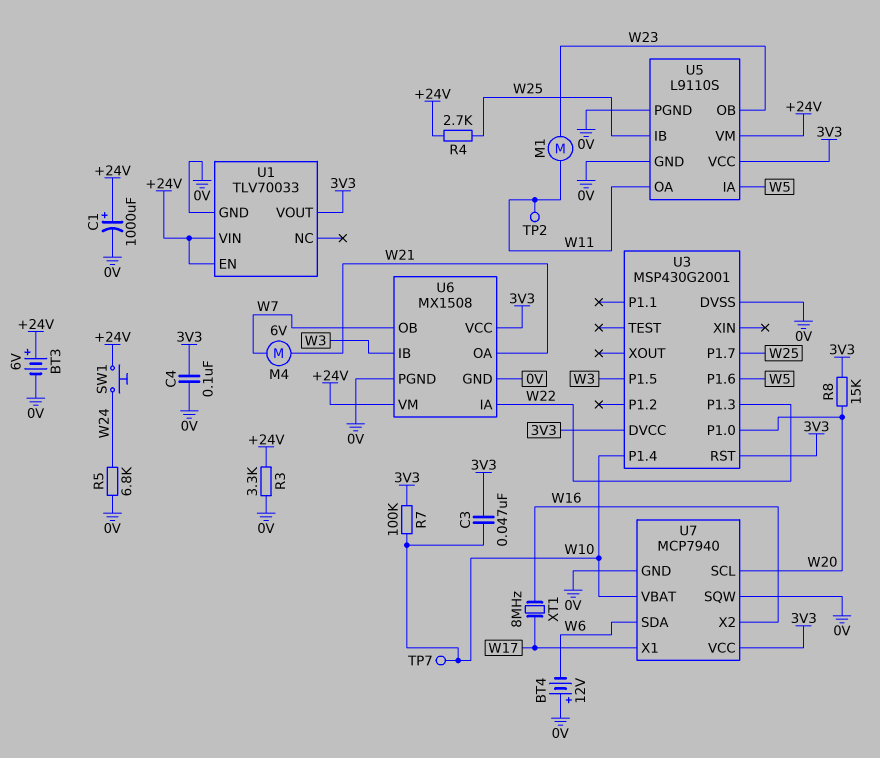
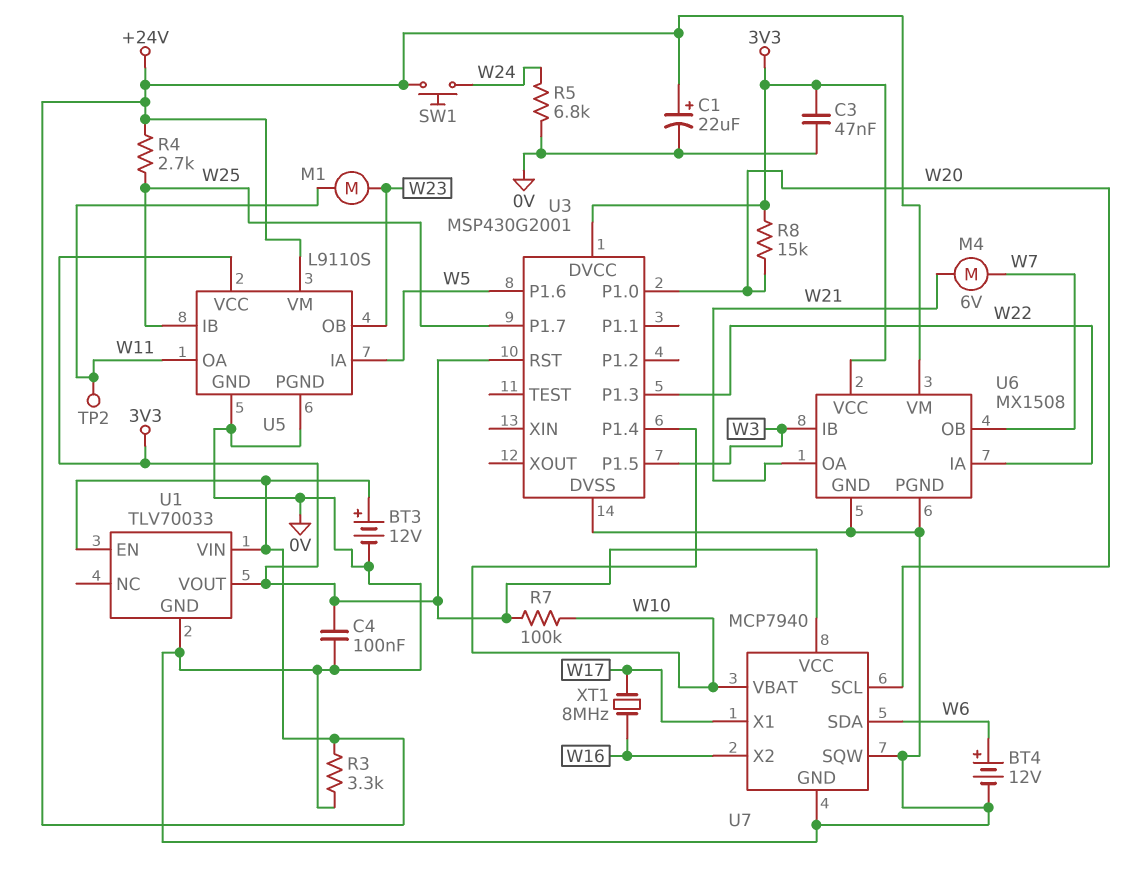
BT3: 6V (plus +24V, minus 0V) -> 12V (plus +24V, minus 0V)
BT4: 12V (plus 0V, minus W6) -> 12V (plus W6, minus 0V)
C1: 1000uF (plus +24V, minus 0V) -> 22uF (plus +24V, minus 0V)
C3: 47nF (3V3, W10) -> 47nF (0V, 3V3)
TP7: test point (W10) -> none

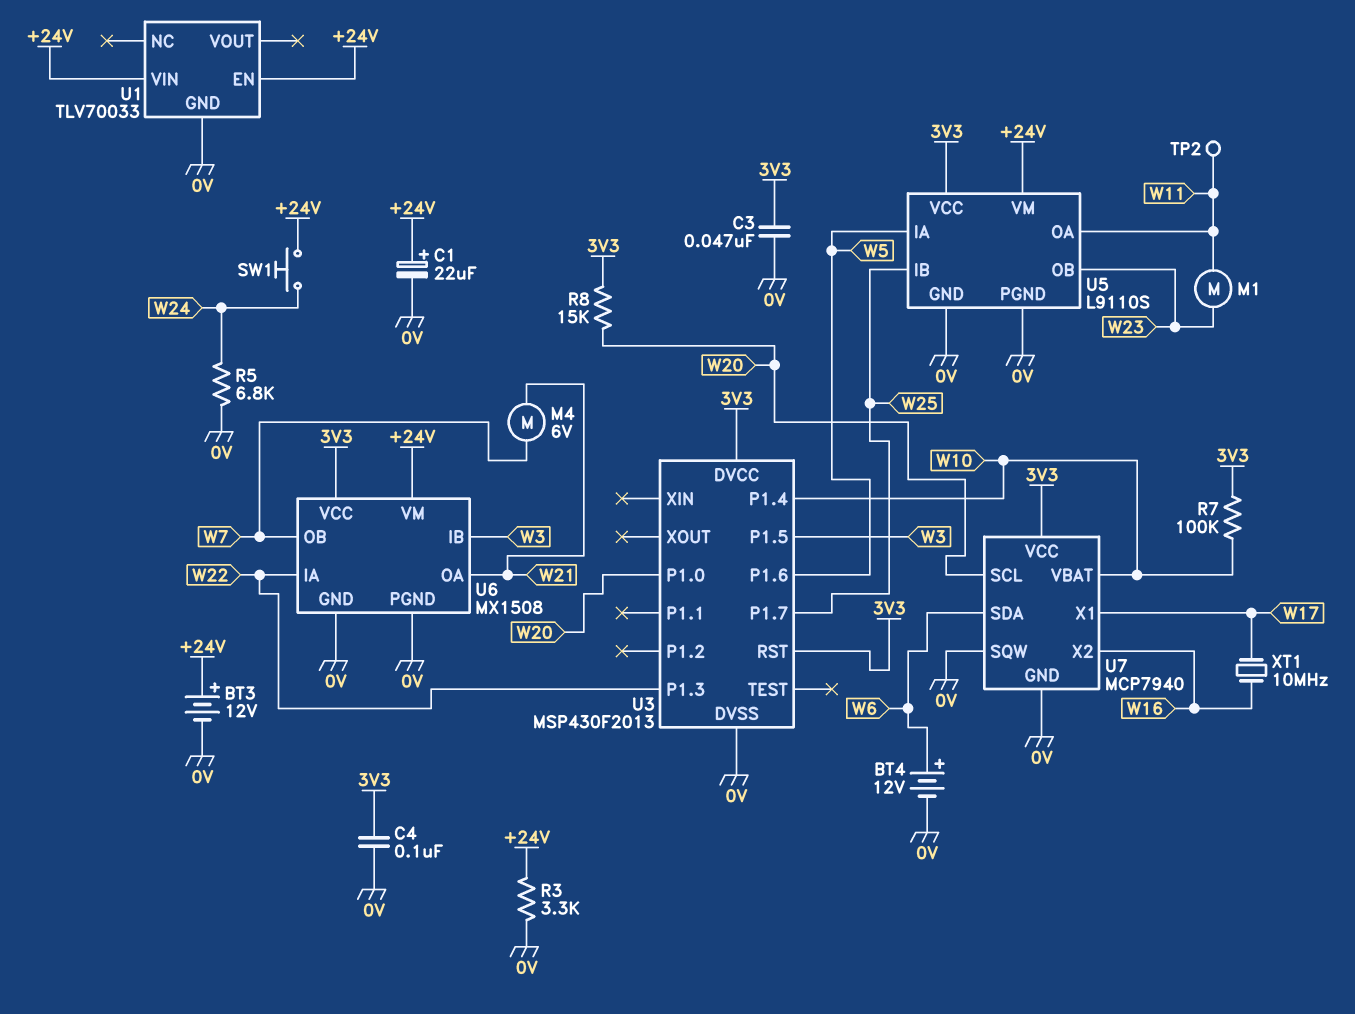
R4: 2.7k (+24V, W25) -> none
U1 pin VOUT: 3V3 -> none
U3: MSP430G2001 -> MSP430F2013
XT1: 8MHz (W16, W17) -> 10MHz (W16, W17)

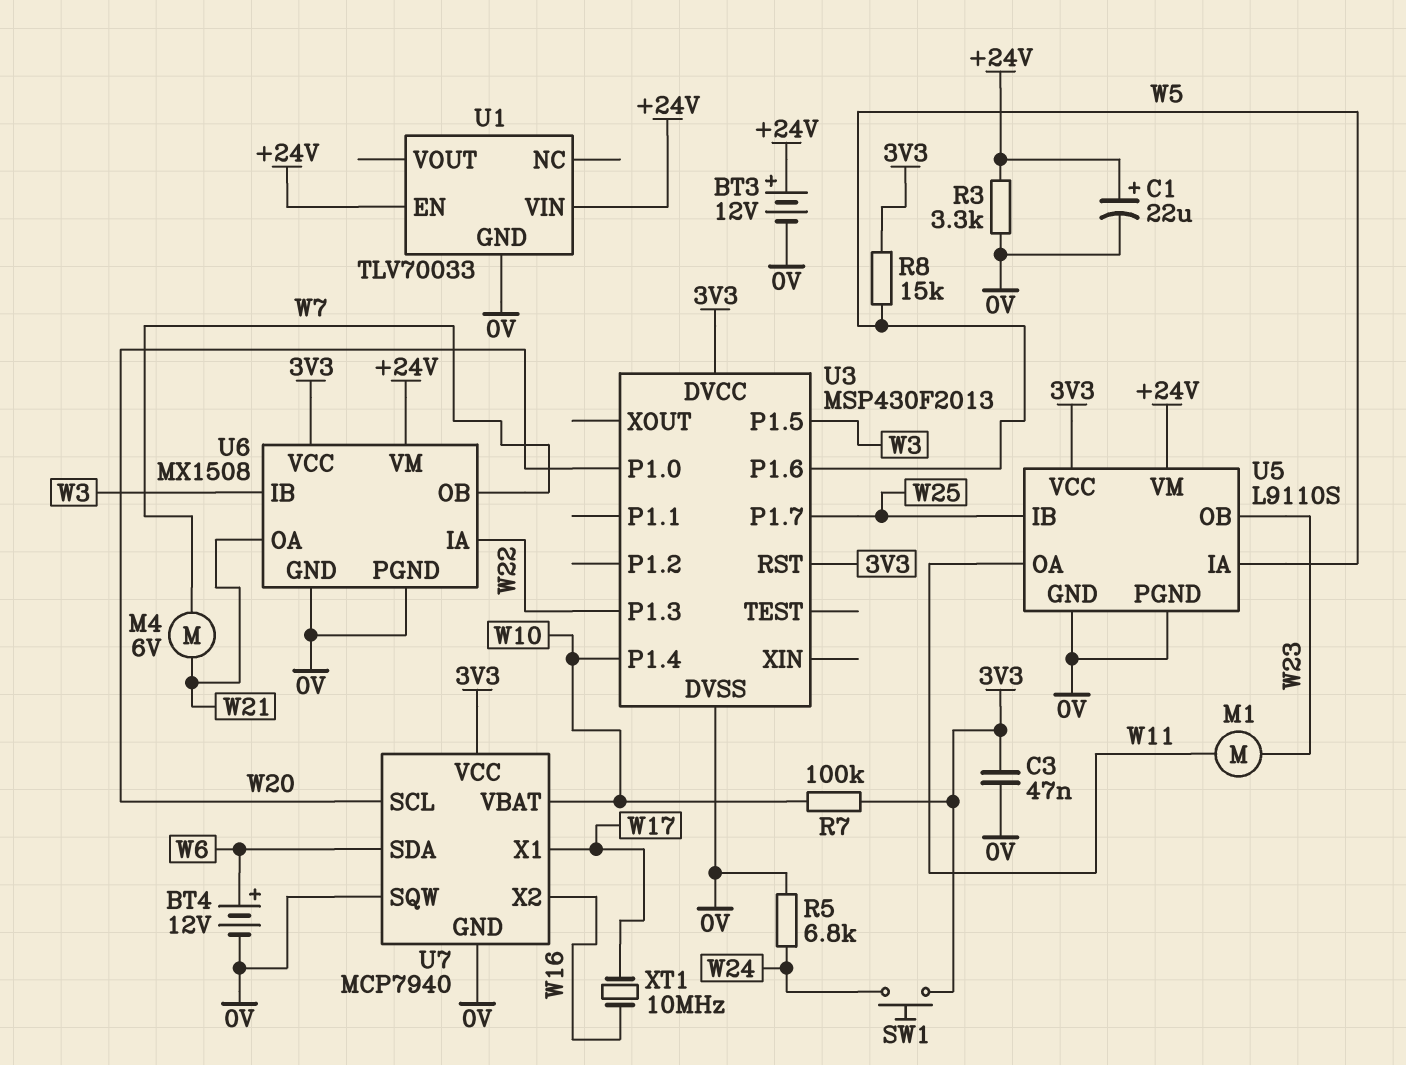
C4: 100nF (0V, 3V3) -> none
R8: 15k (3V3, W20) -> 15k (3V3, W5)
SW1: button (+24V, W24) -> button (3V3, W24)
TP2: test point (W11) -> none

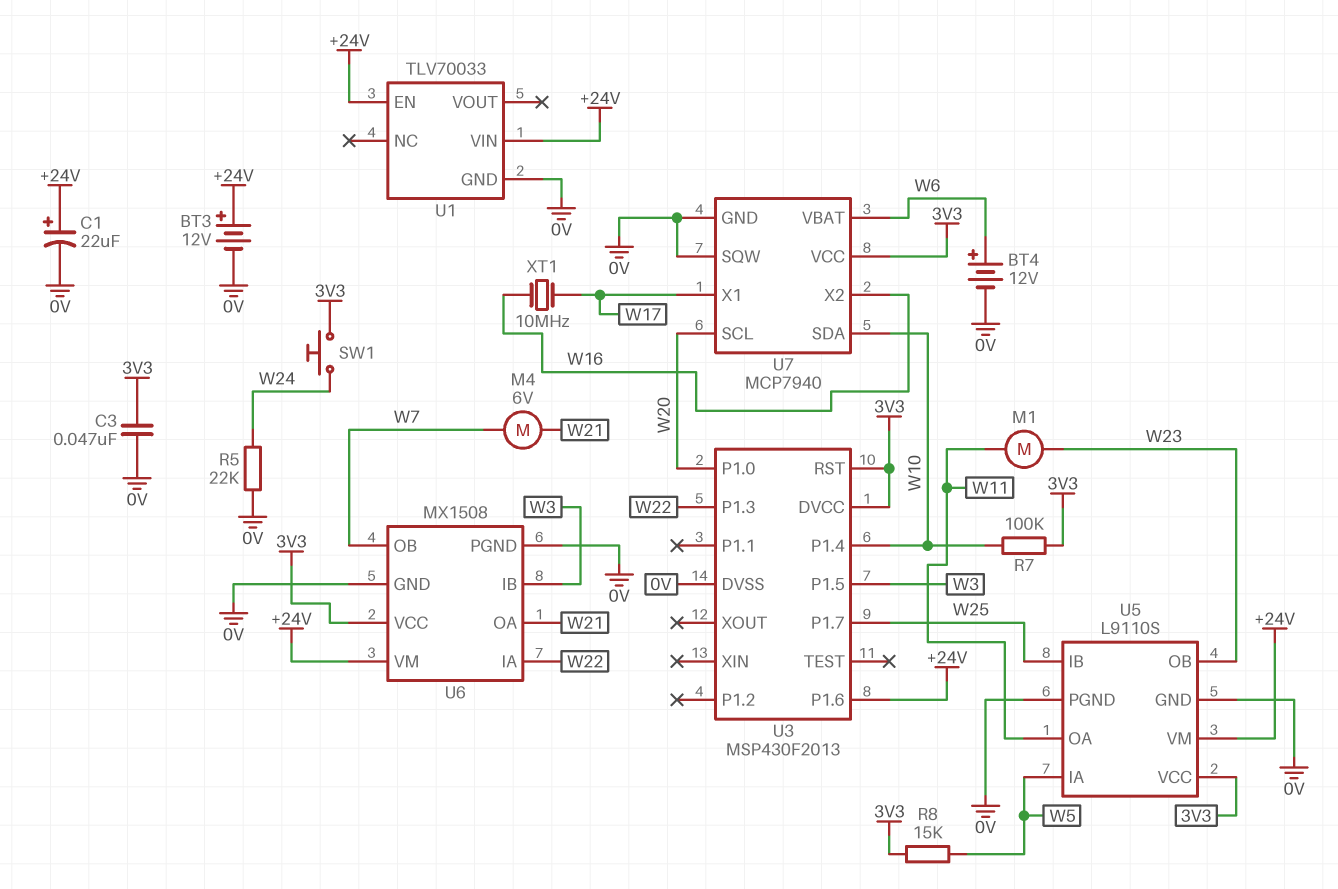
R3: 3.3k (+24V, 0V) -> none
R5: 6.8k (0V, W24) -> 22k (0V, W24)
U3 pin P1.6: W5 -> +24V
U7 pin SDA: W6 -> W10
U7 pin VBAT: W10 -> W6

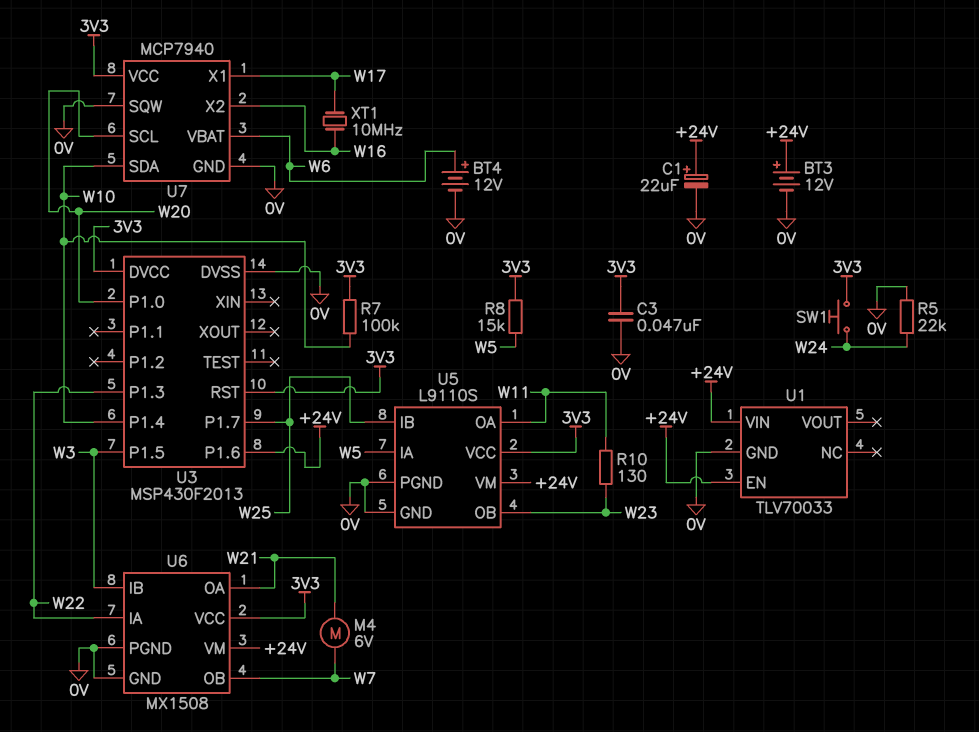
M1: motor (W11, W23) -> none
R10: none -> 130 (W11, W23)

